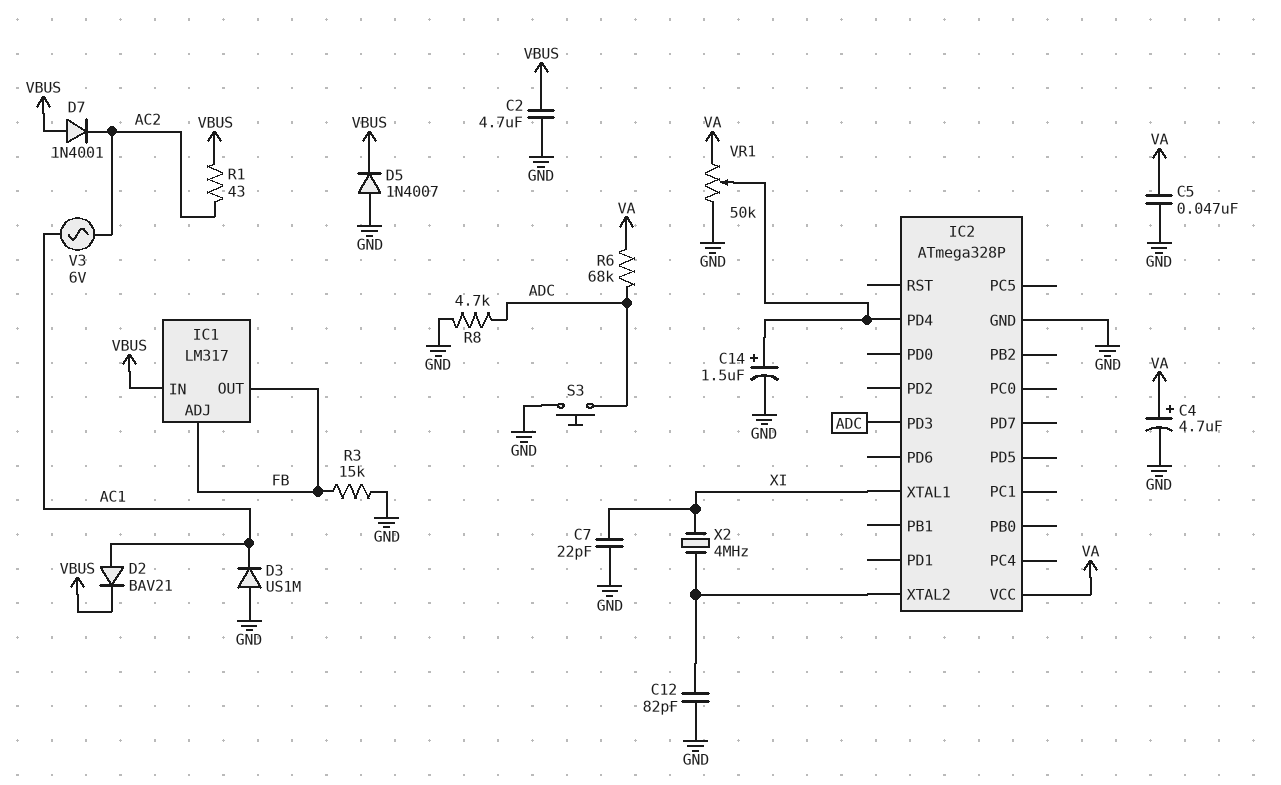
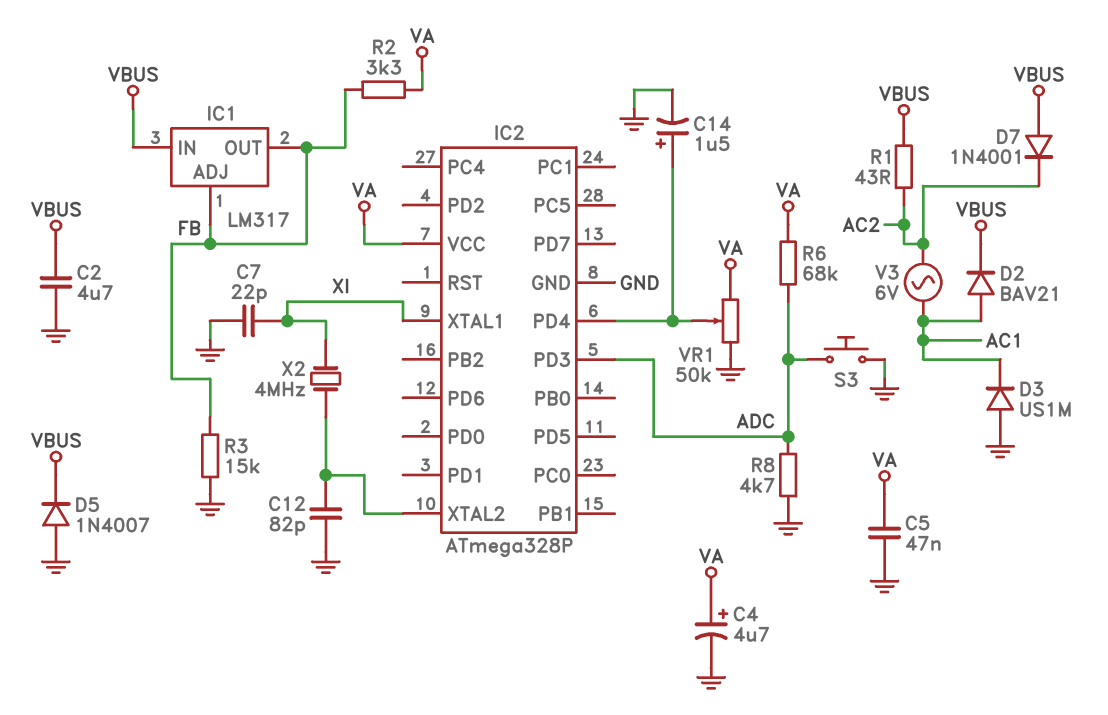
R2: none -> 3.3k (FB, VA)

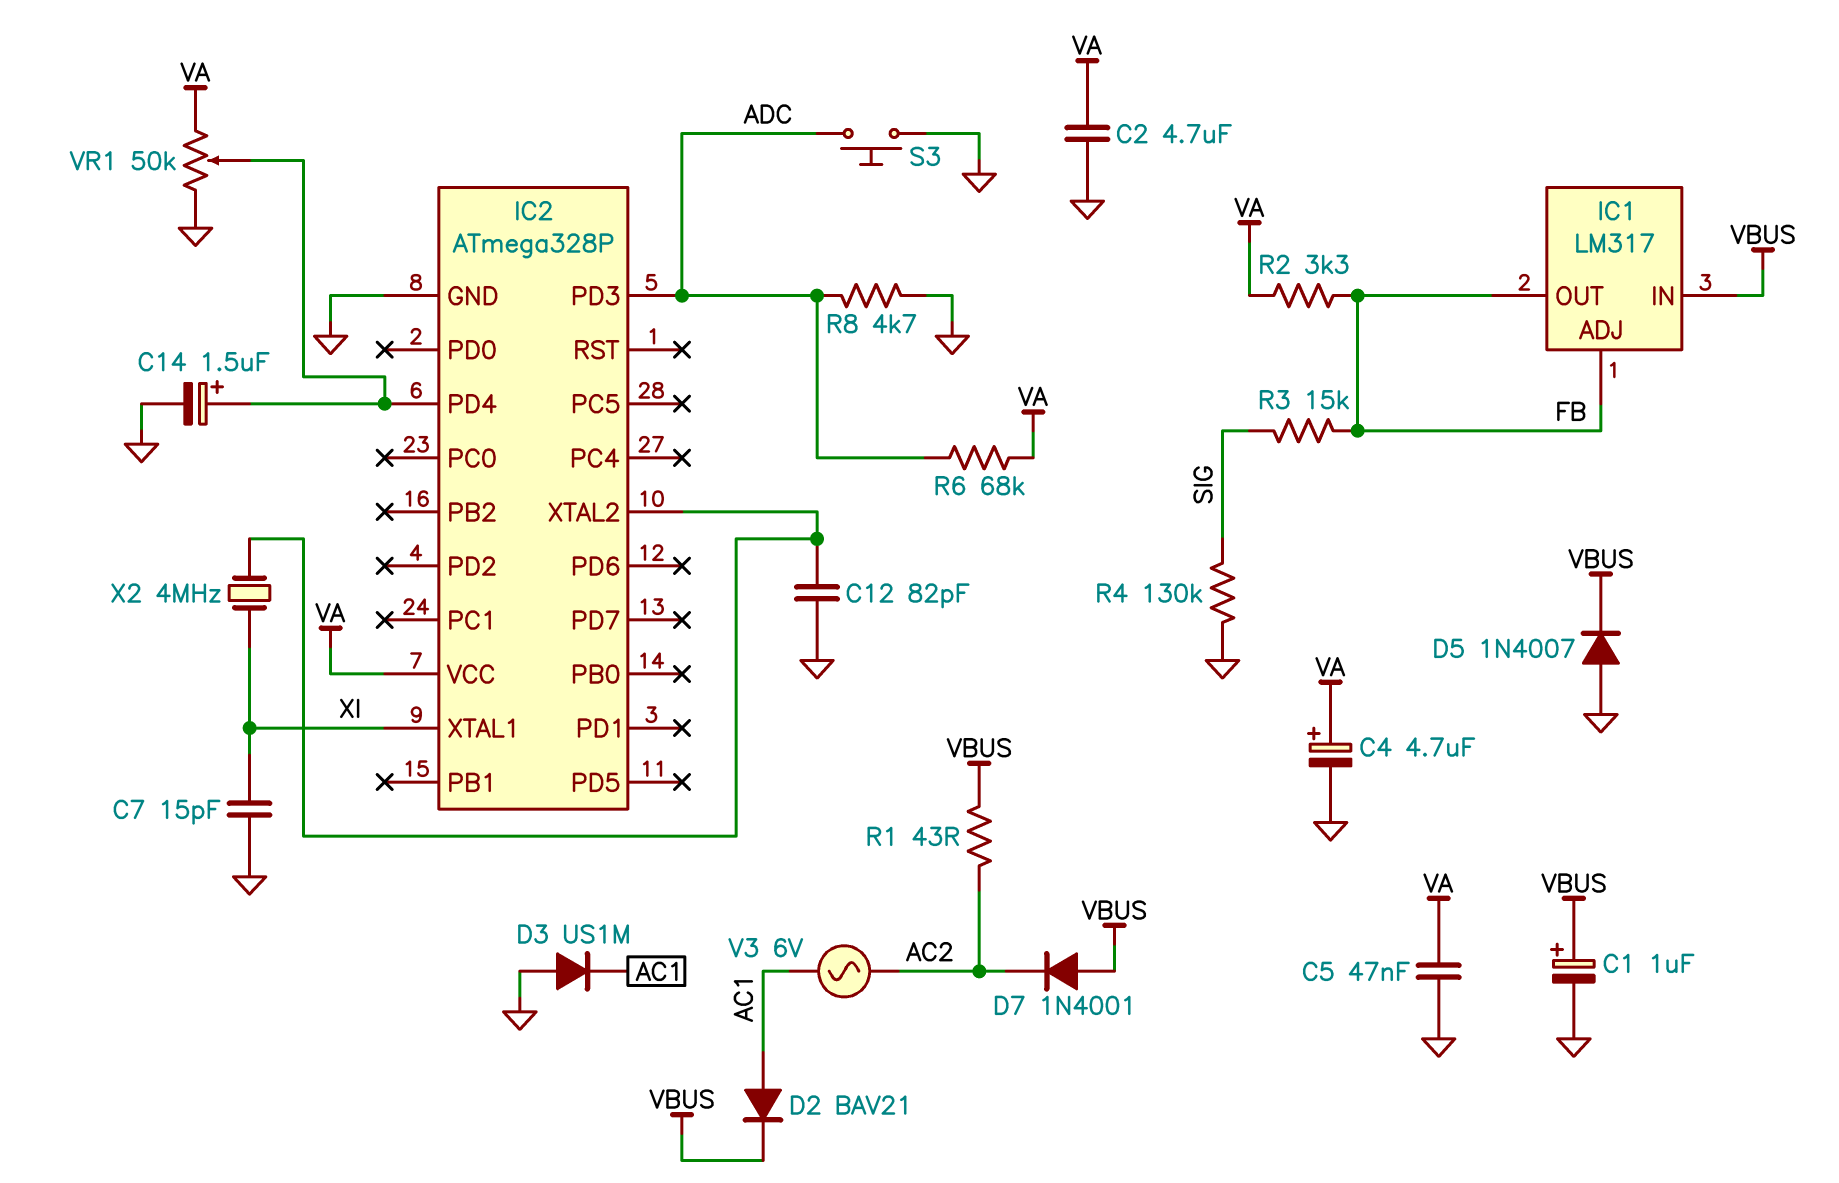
C1: none -> 1uF (plus VBUS, minus GND)
C2: 4.7uF (GND, VBUS) -> 4.7uF (GND, VA)
C7: 22pF (GND, XI) -> 15pF (GND, XI)
R3: 15k (FB, GND) -> 15k (FB, SIG)
R4: none -> 130k (GND, SIG)

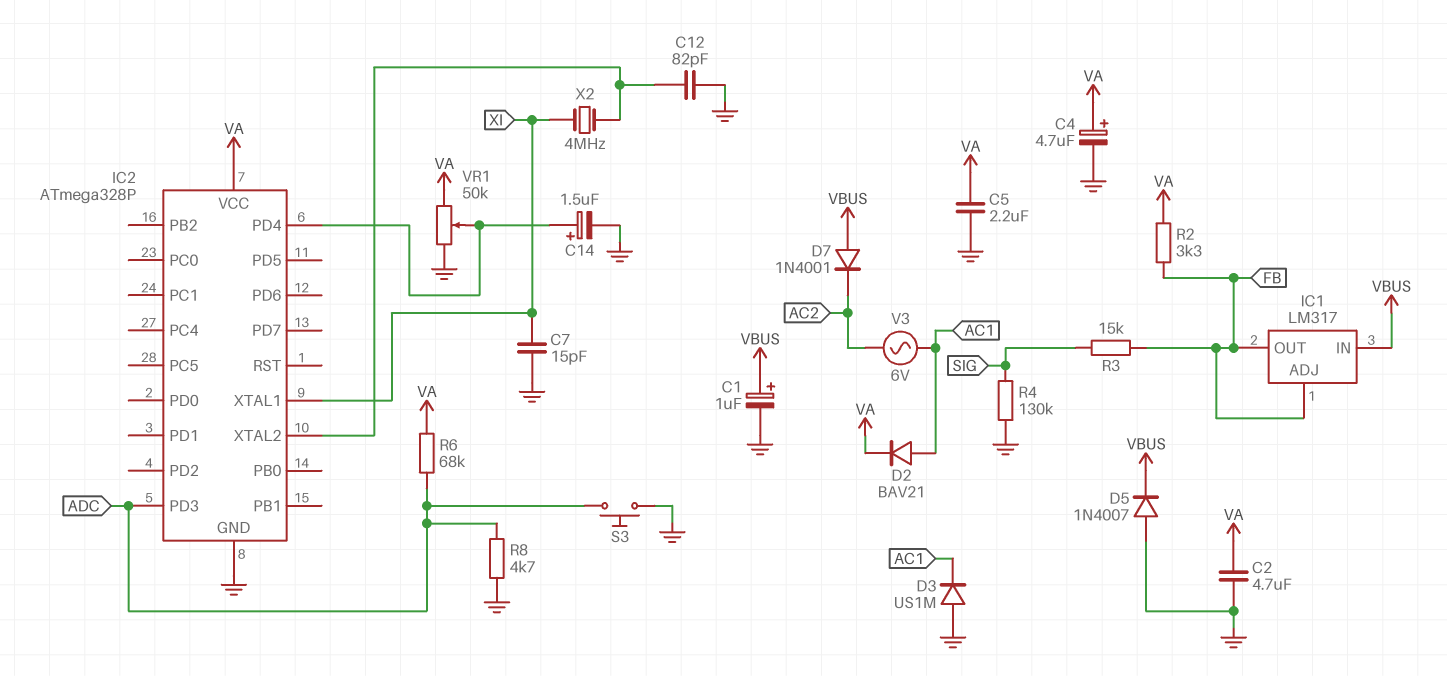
C5: 47nF (GND, VA) -> 2.2uF (GND, VA)
D2: diode BAV21 (A AC1, K VBUS) -> diode BAV21 (A AC1, K VA)
R1: 43 (AC2, VBUS) -> none

